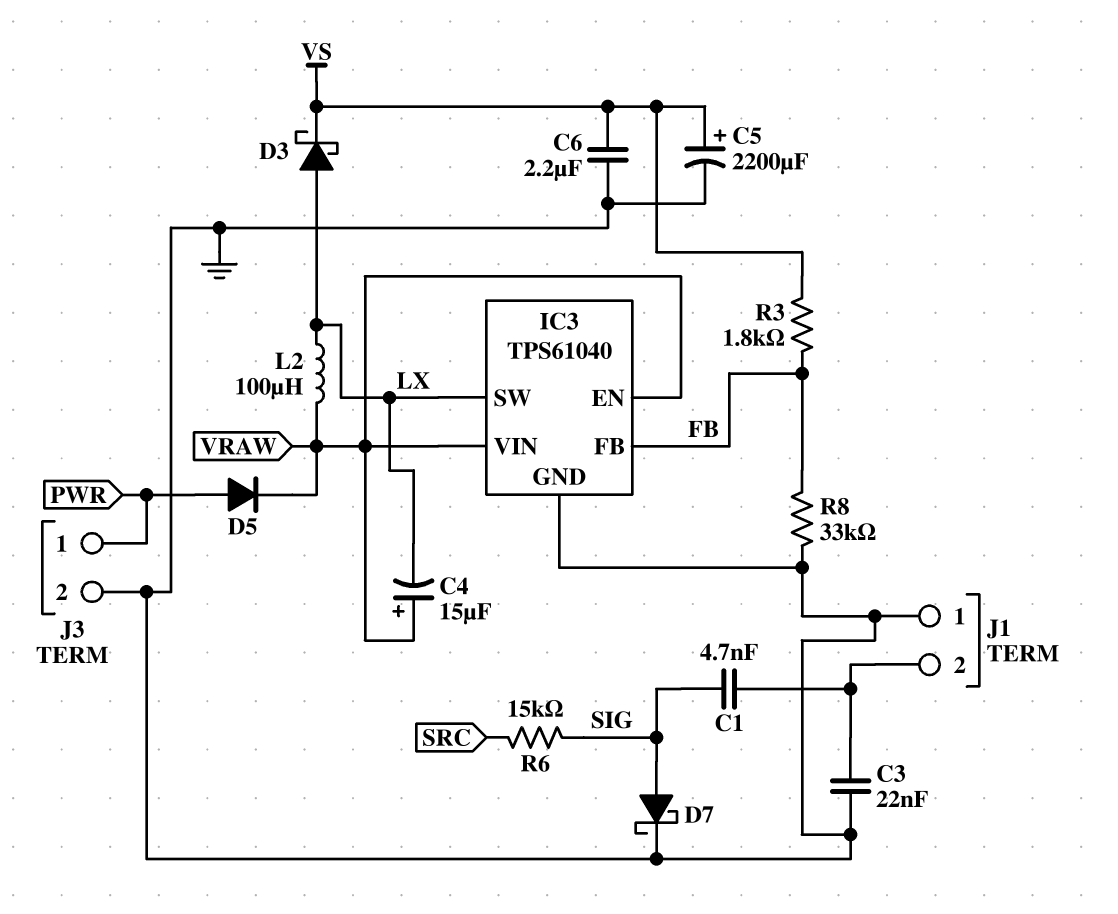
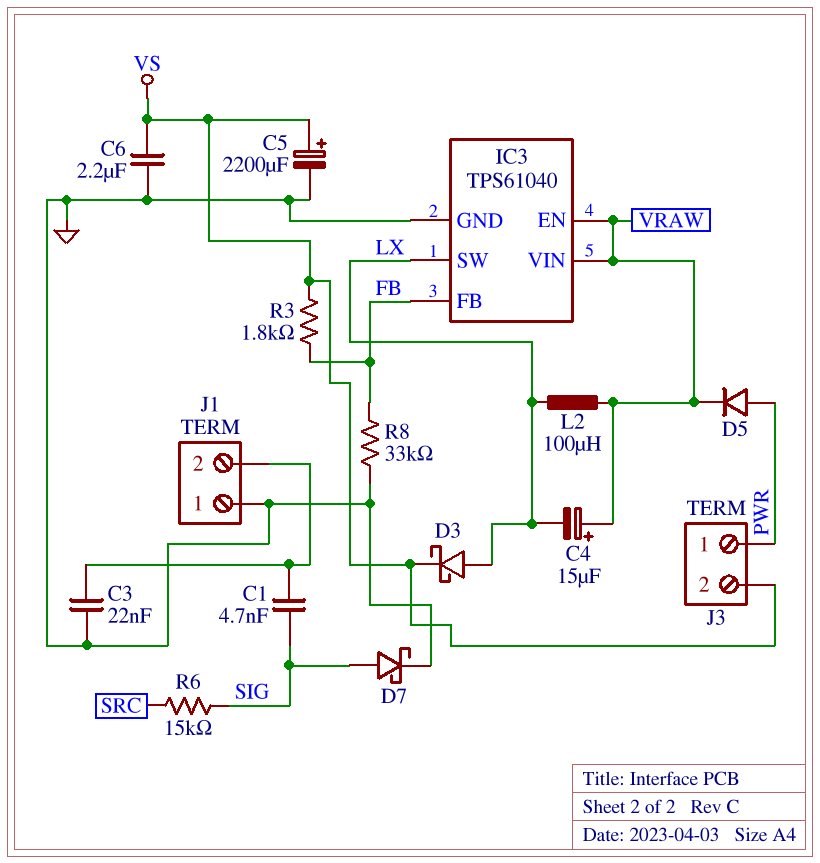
J3 pin 2: GND -> VS

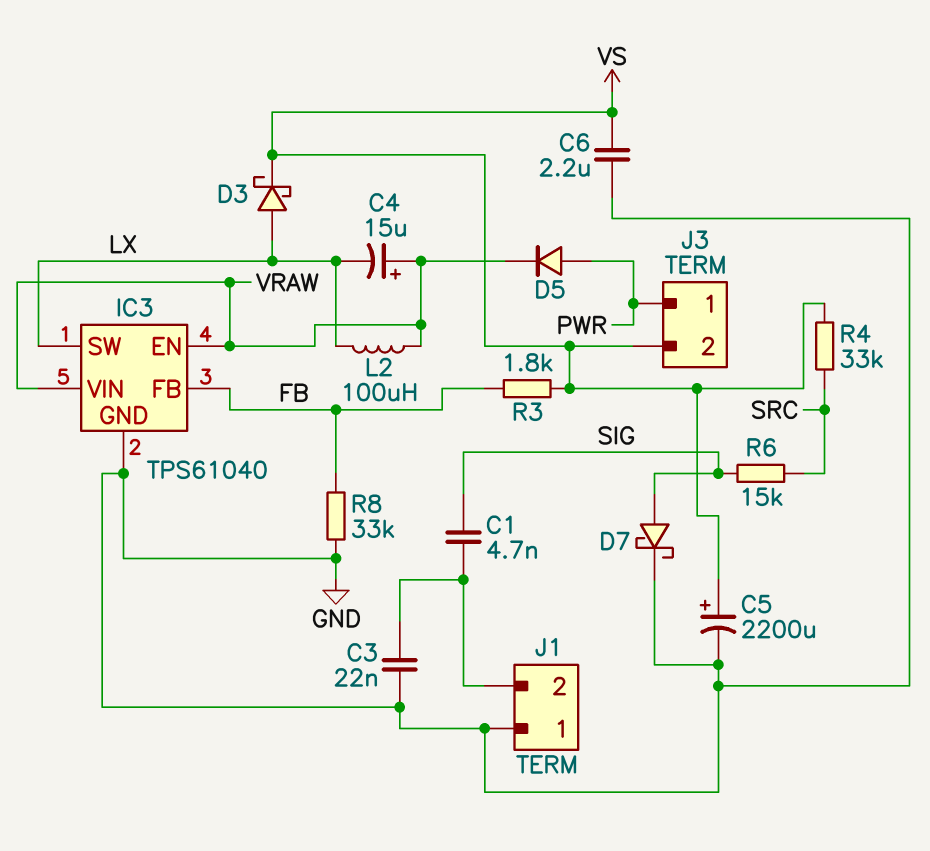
R4: none -> 33k (SRC, VS)

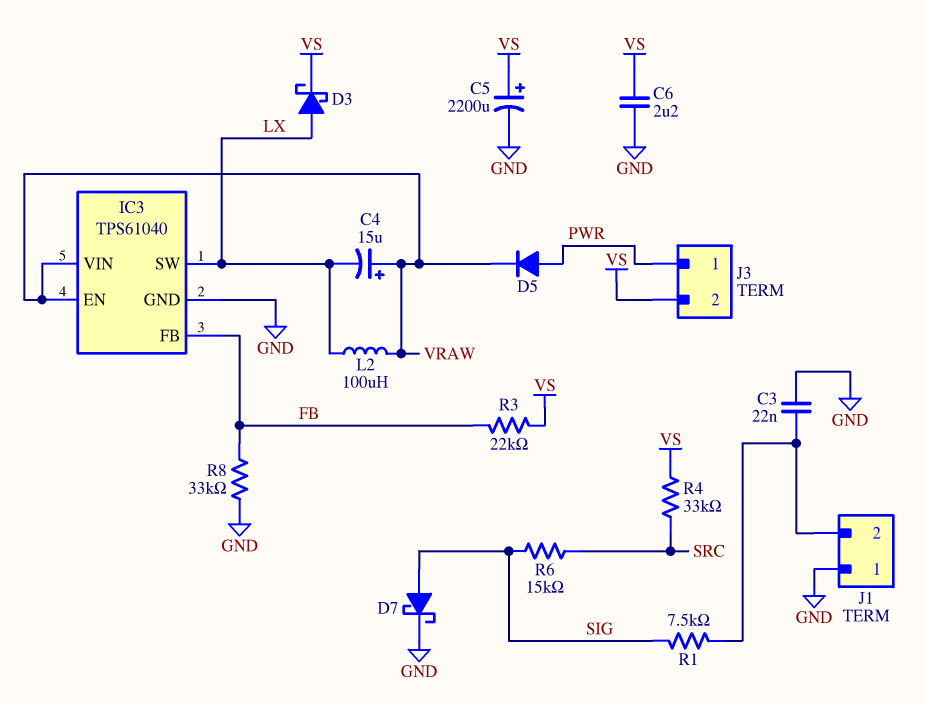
C1: 4.7nF (J1/2, SIG) -> none
R1: none -> 7.5k (J1/2, SIG)
R3: 1.8k (FB, VS) -> 22k (FB, VS)

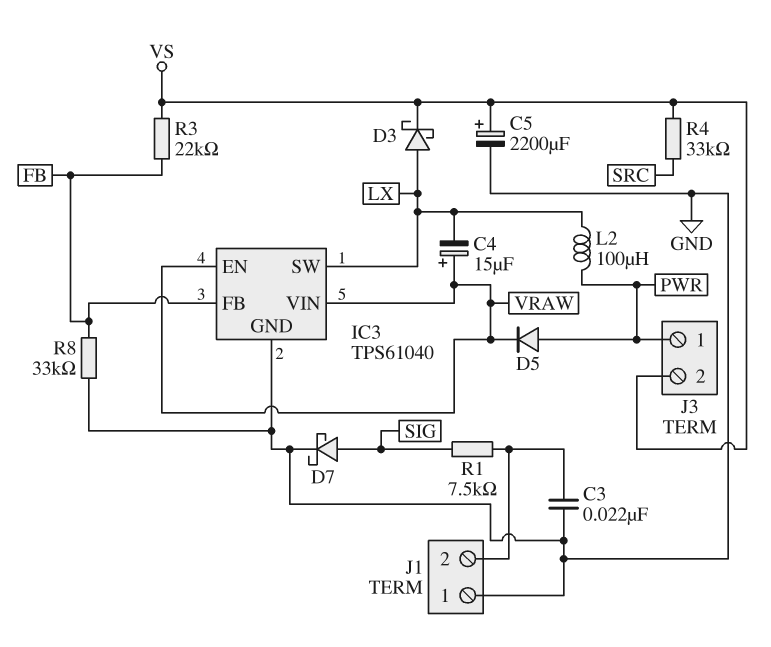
C6: 2.2uF (GND, VS) -> none
L2: 100uH (LX, VRAW) -> 100uH (LX, PWR)
R6: 15k (SIG, SRC) -> none

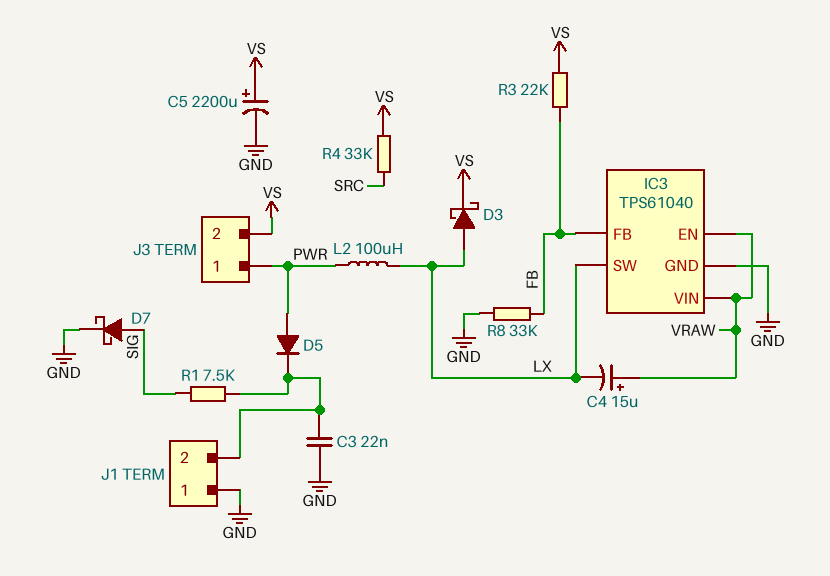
D5: diode (A PWR, K VRAW) -> diode (A PWR, K J1/2)

